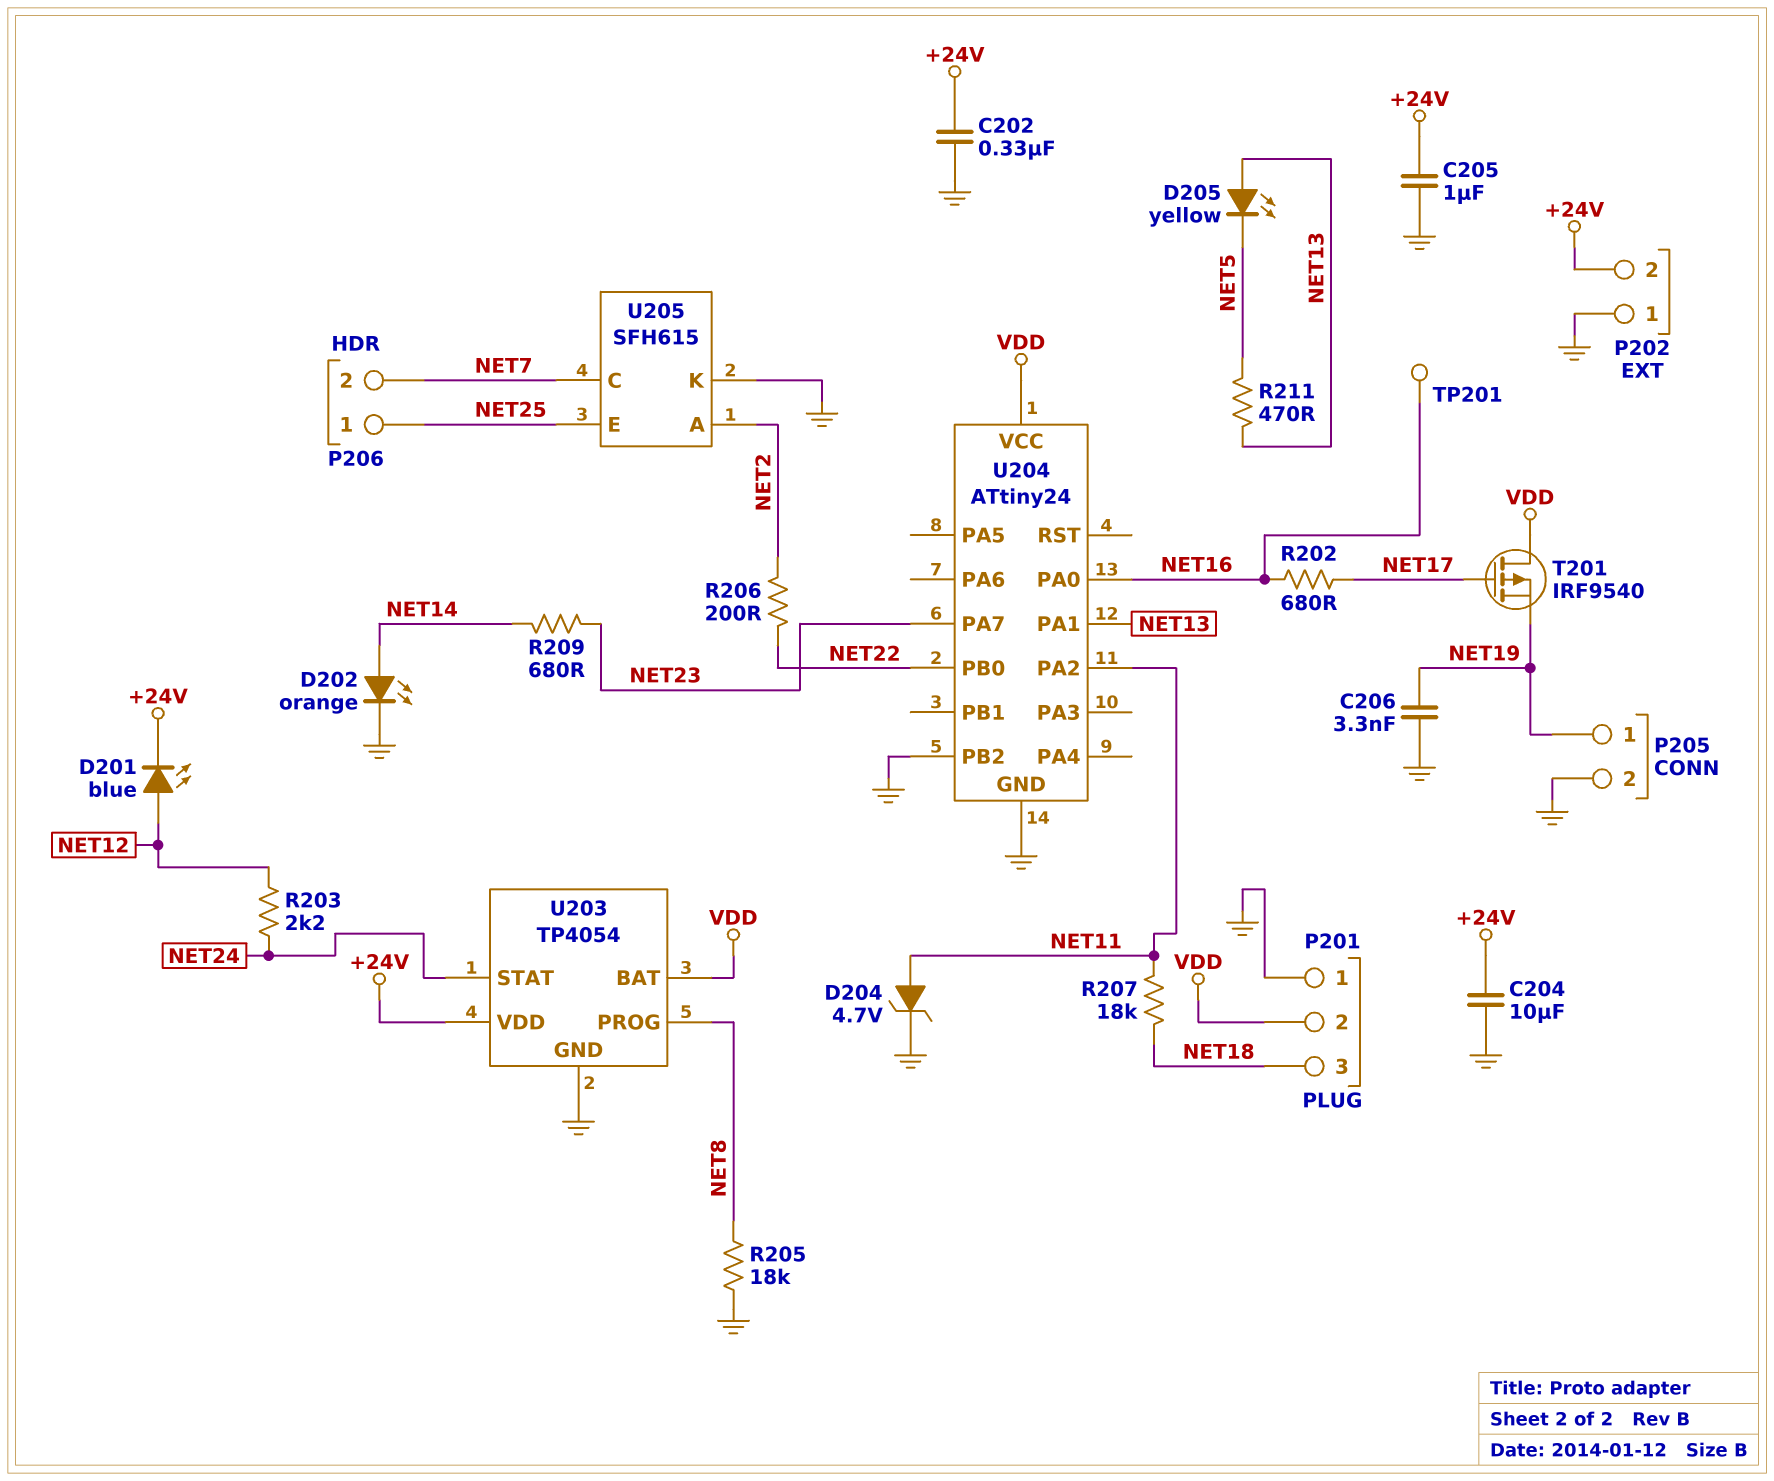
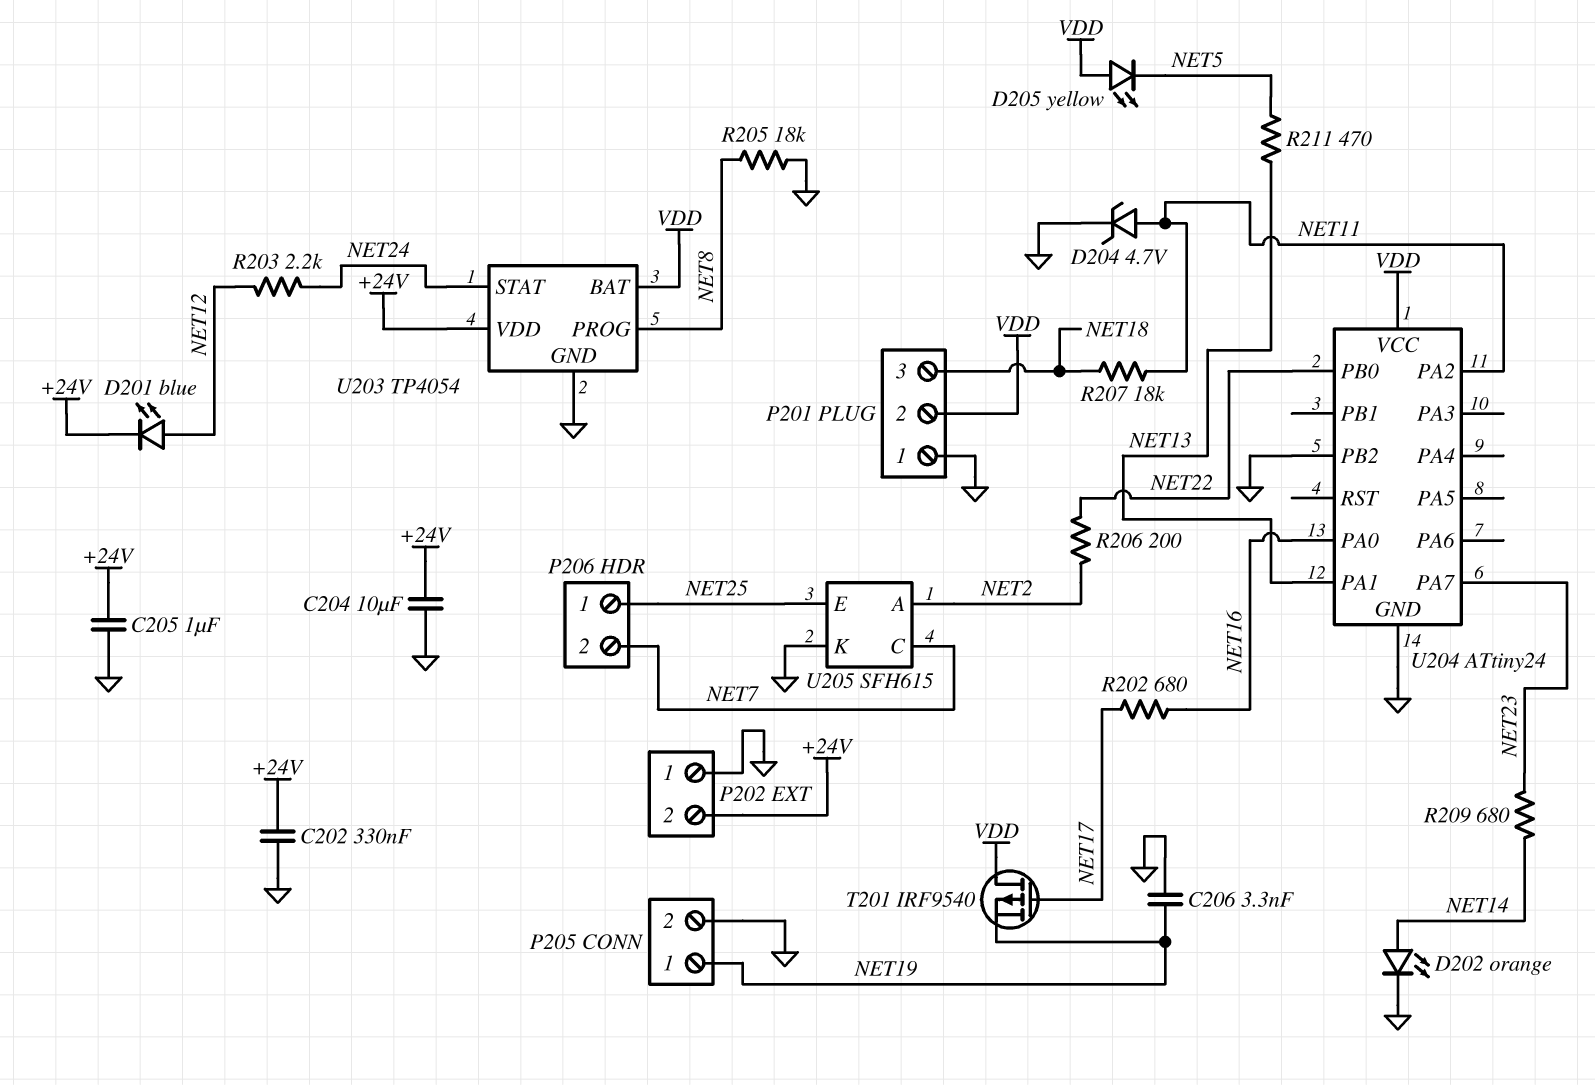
D205: LED yellow (A NET13, K NET5) -> LED yellow (A VDD, K NET5)
TP201: test point (NET16) -> none

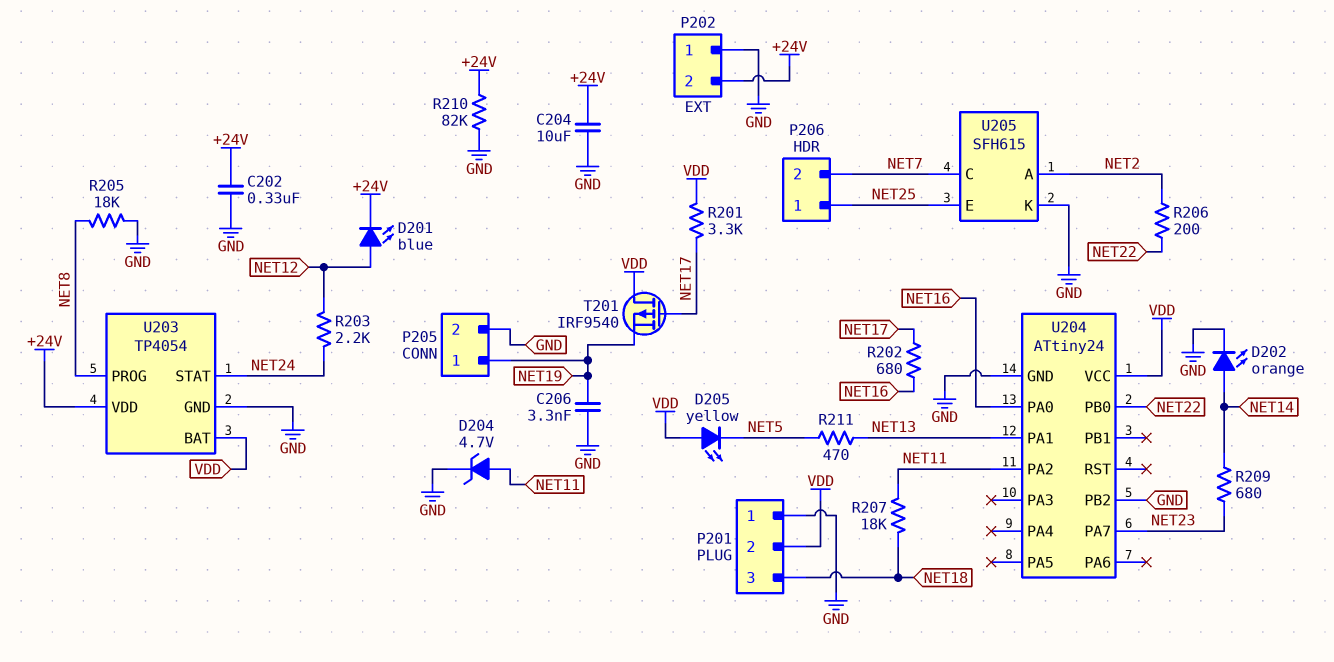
C205: 1uF (+24V, GND) -> none
R201: none -> 3.3k (NET17, VDD)
R210: none -> 82k (+24V, GND)

